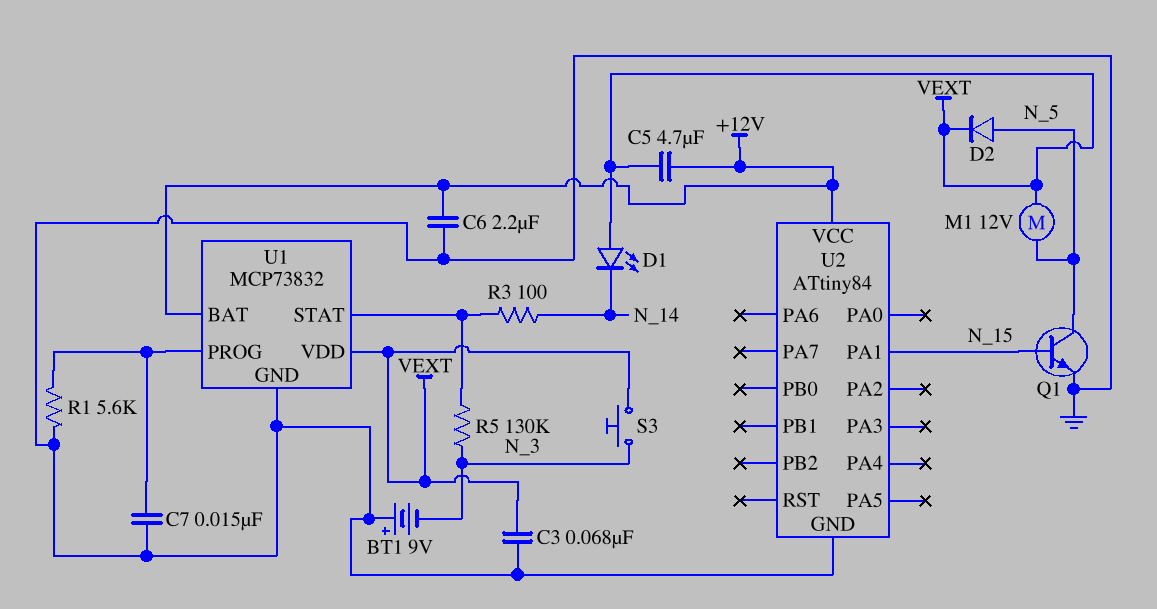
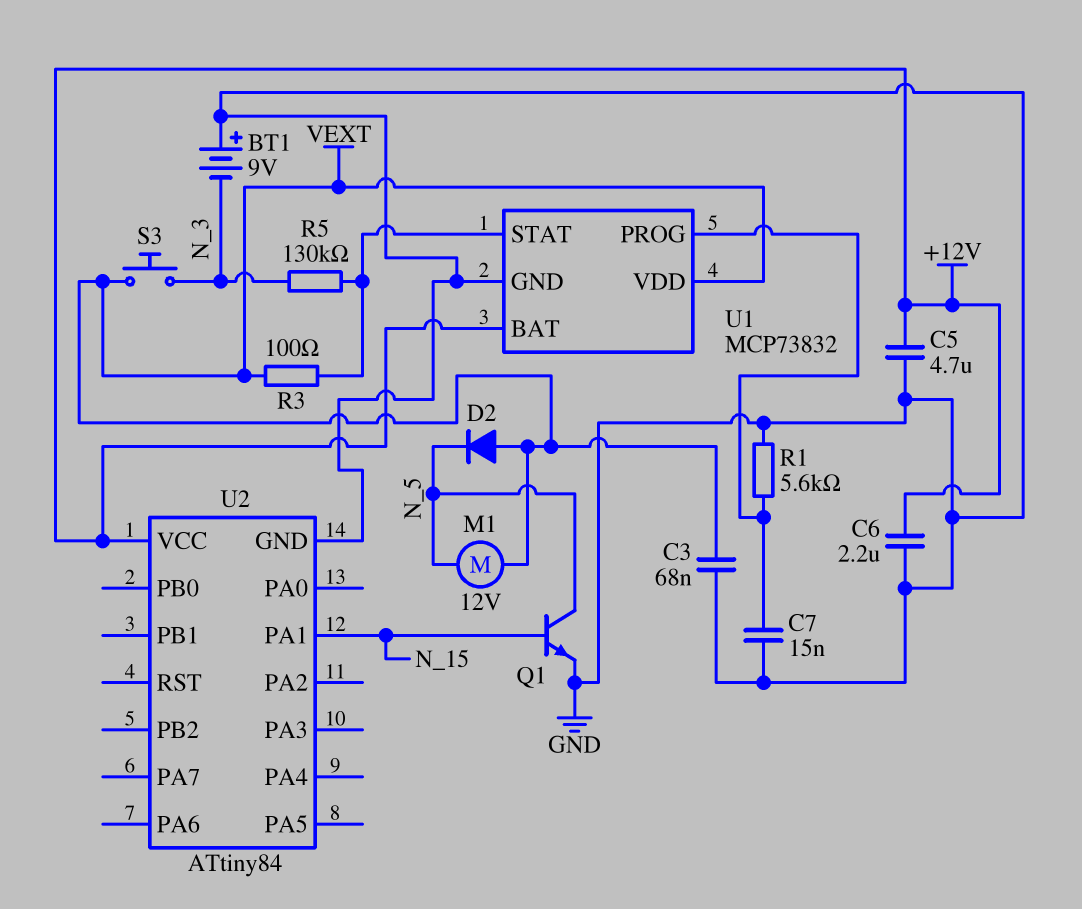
C5: 4.7uF (+12V, VEXT) -> 4.7uF (+12V, GND)
D1: LED (A VEXT, K N_14) -> none
D2: diode (A N_5, K VEXT) -> diode (A VEXT, K N_5)
R3: 100 (N_14, U1/STAT) -> 100 (U1/STAT, VEXT)

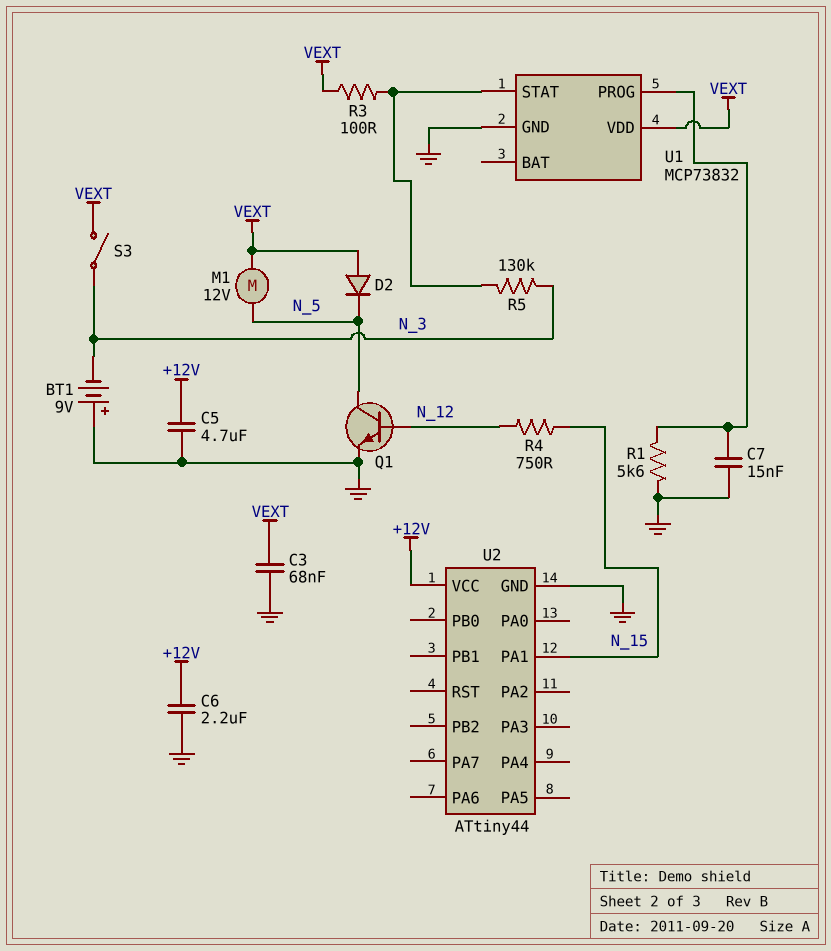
Q1: NPN (B N_15, C N_5, E GND) -> NPN (B N_12, C N_5, E GND)
R4: none -> 750 (N_12, N_15)
S3: button (N_3, VEXT) -> switch (N_3, VEXT)
U1 pin BAT: +12V -> none
U2: ATtiny84 -> ATtiny44

